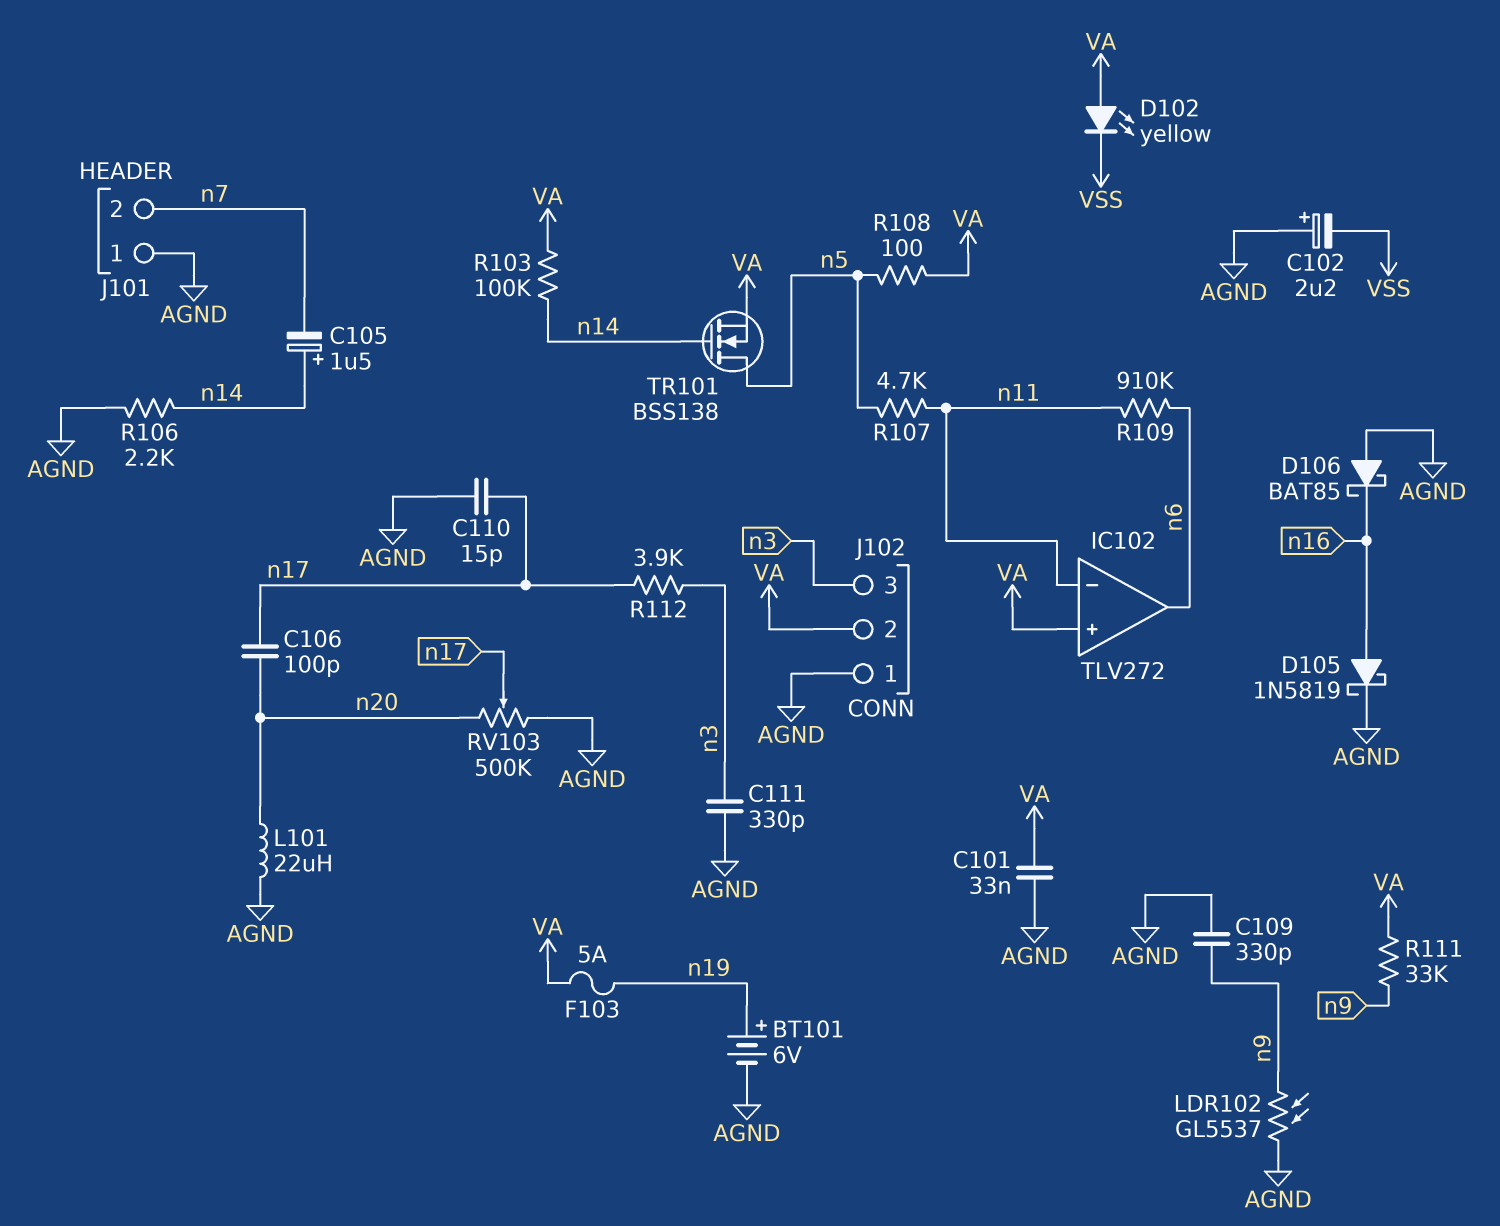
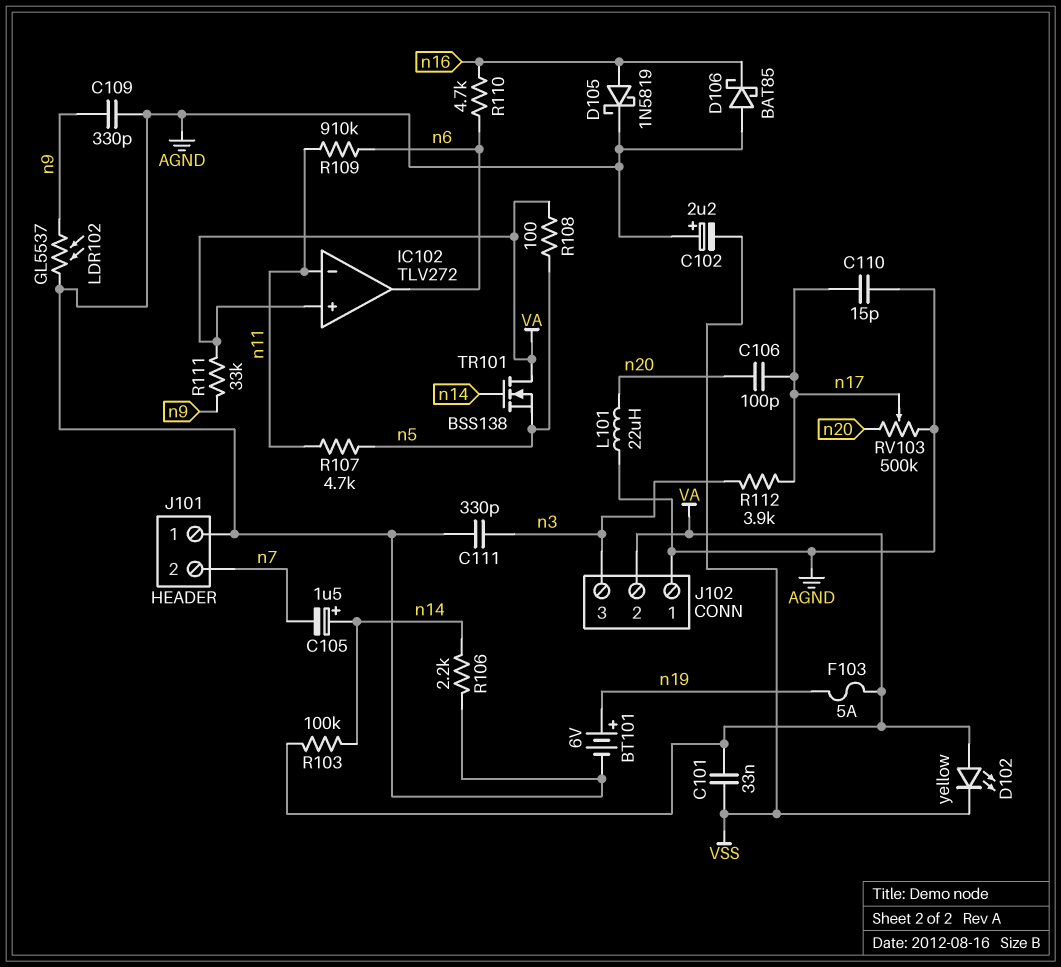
C101: 33nF (AGND, VA) -> 33nF (VA, VSS)
R110: none -> 4.7k (n6, n16)
TR101: NMOS BSS138 (G n14, D n5, S VA) -> NMOS BSS138 (G n14, D VA, S n5)

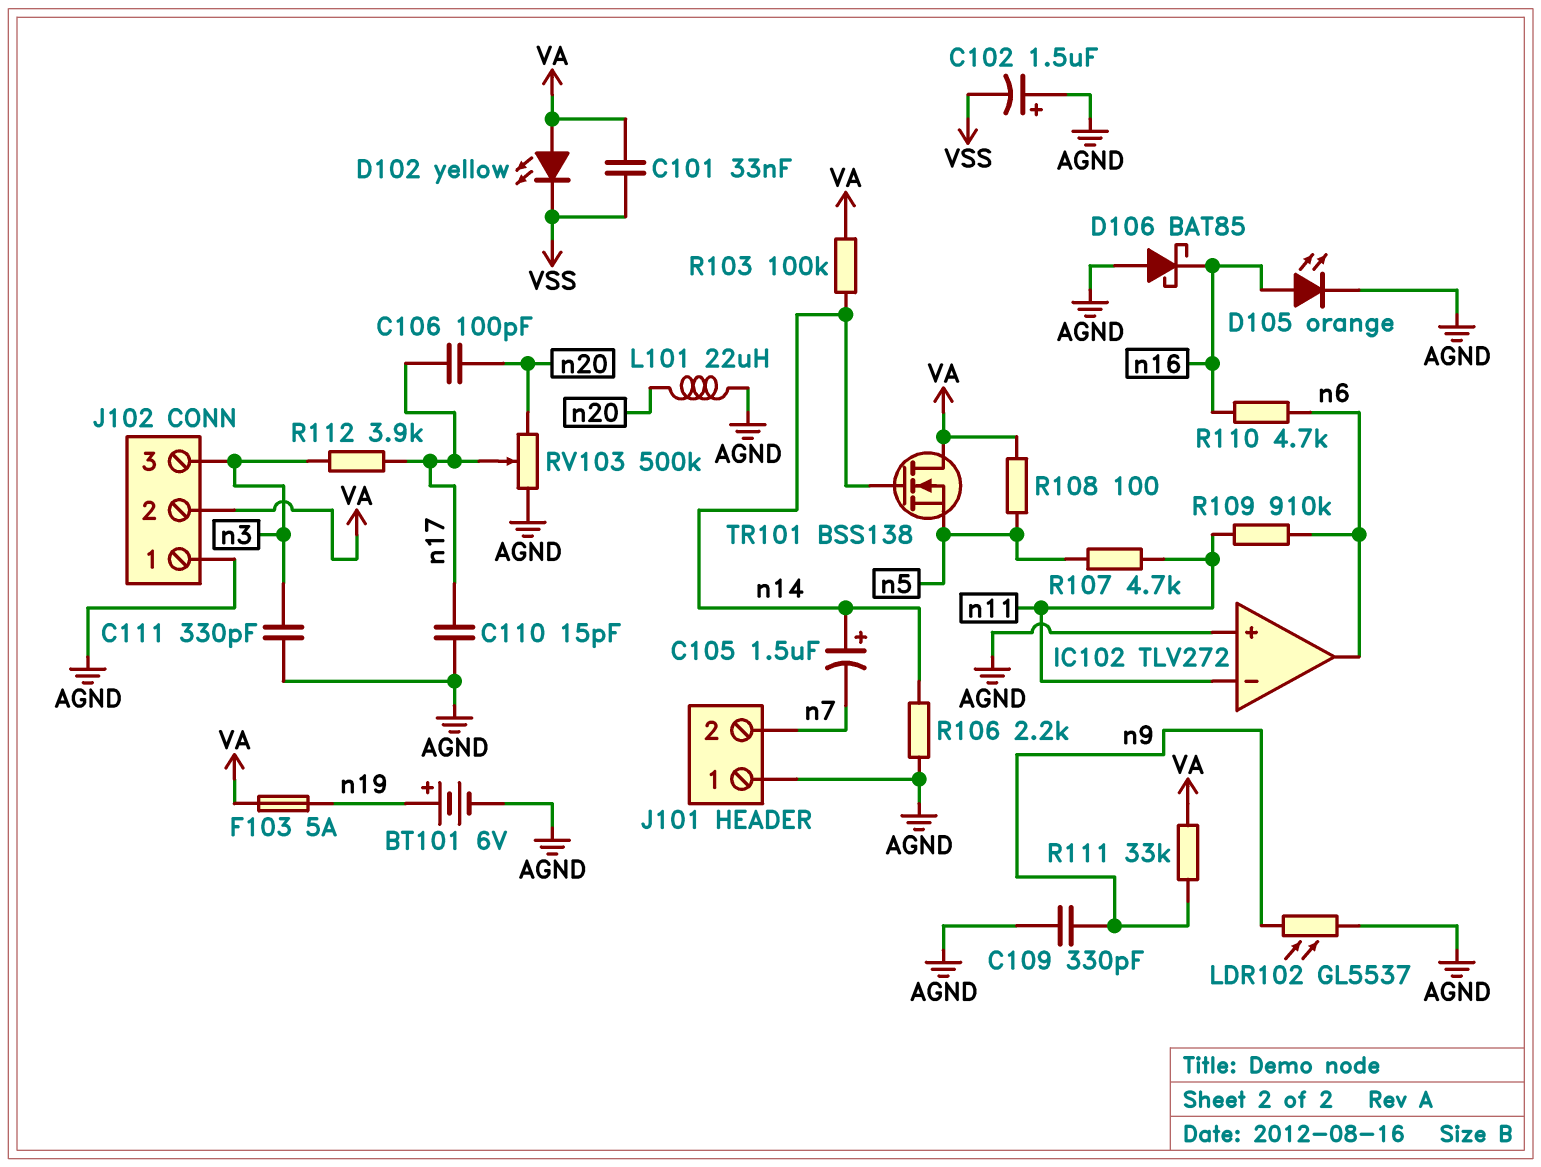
C102: 2.2uF (plus AGND, minus VSS) -> 1.5uF (plus AGND, minus VSS)
D105: schottky 1N5819 (A n16, K AGND) -> LED orange (A n16, K AGND)
IC102 pin in+: VA -> AGND

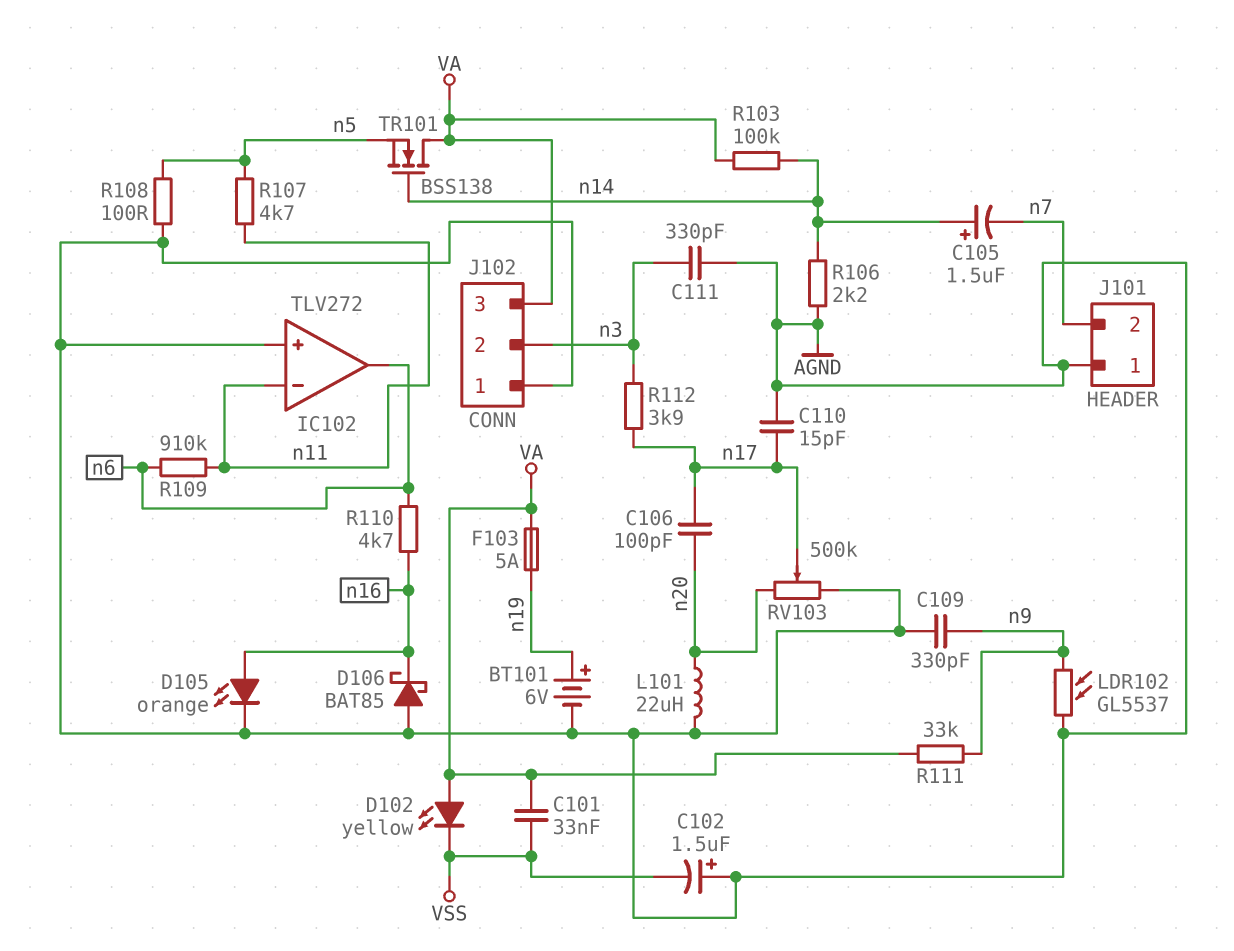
J102 pin 2: VA -> n3
J102 pin 3: n3 -> VA
R108: 100 (VA, n5) -> 100 (AGND, n5)

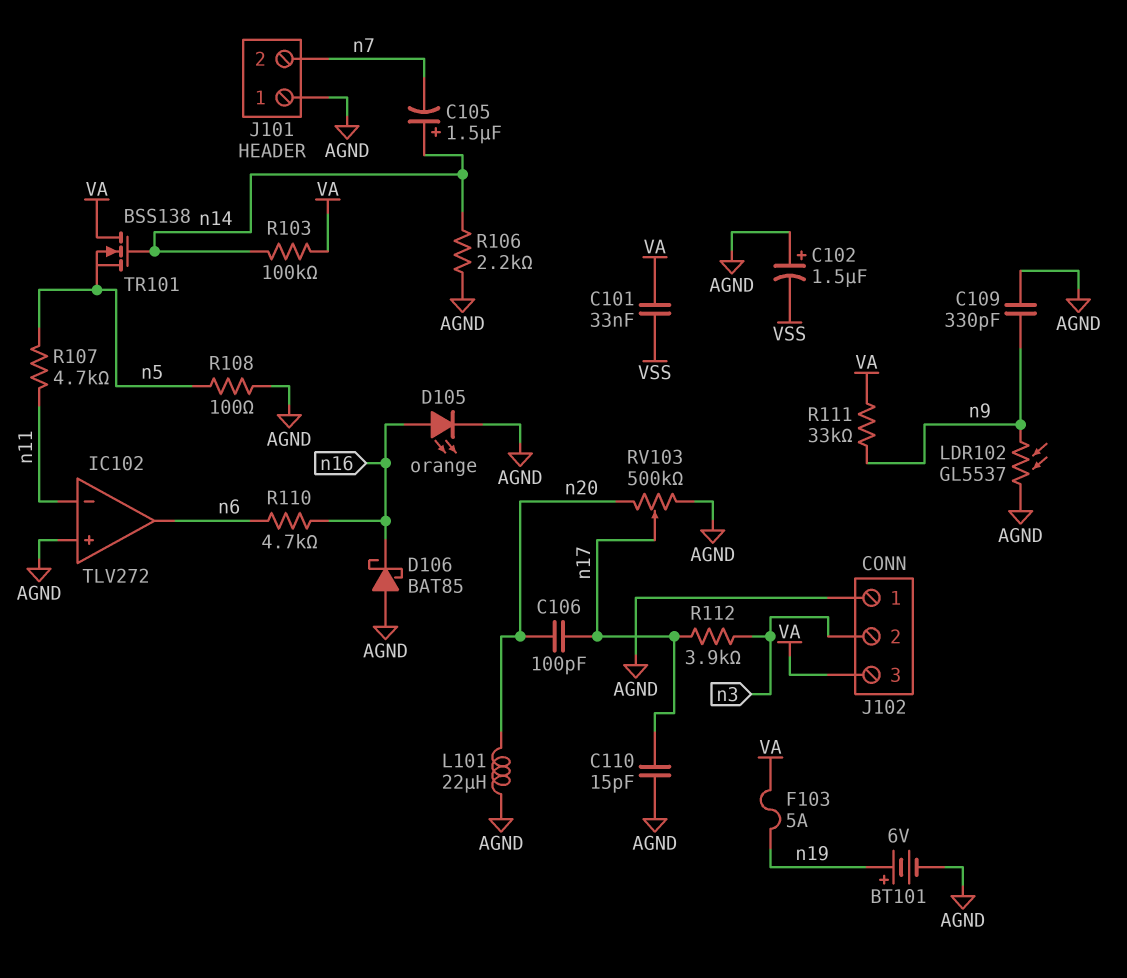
C111: 330pF (AGND, n3) -> none
D102: LED yellow (A VA, K VSS) -> none
R109: 910k (n6, n11) -> none

